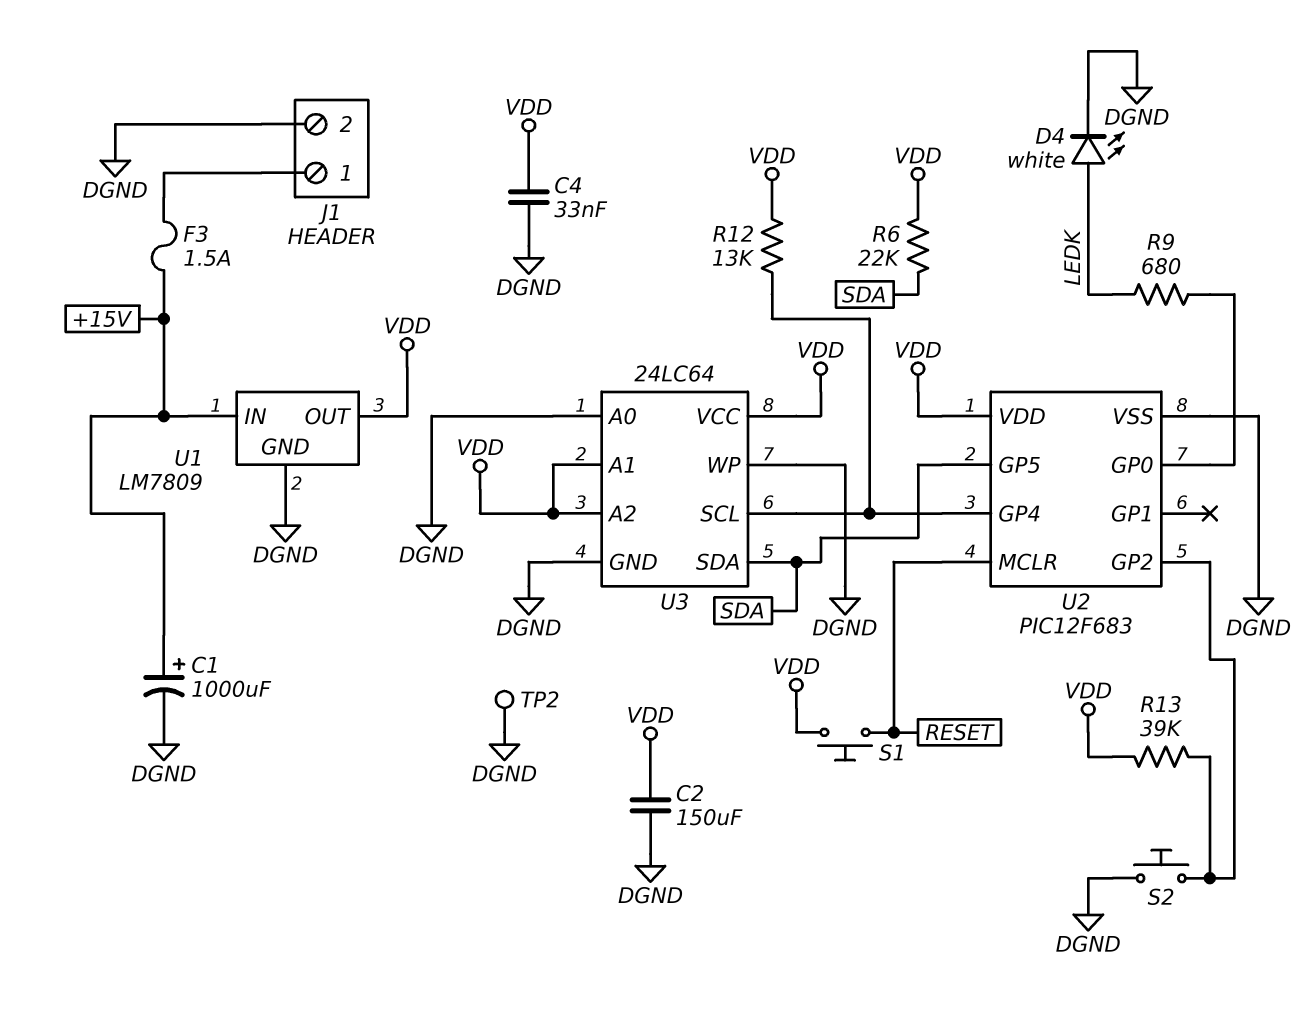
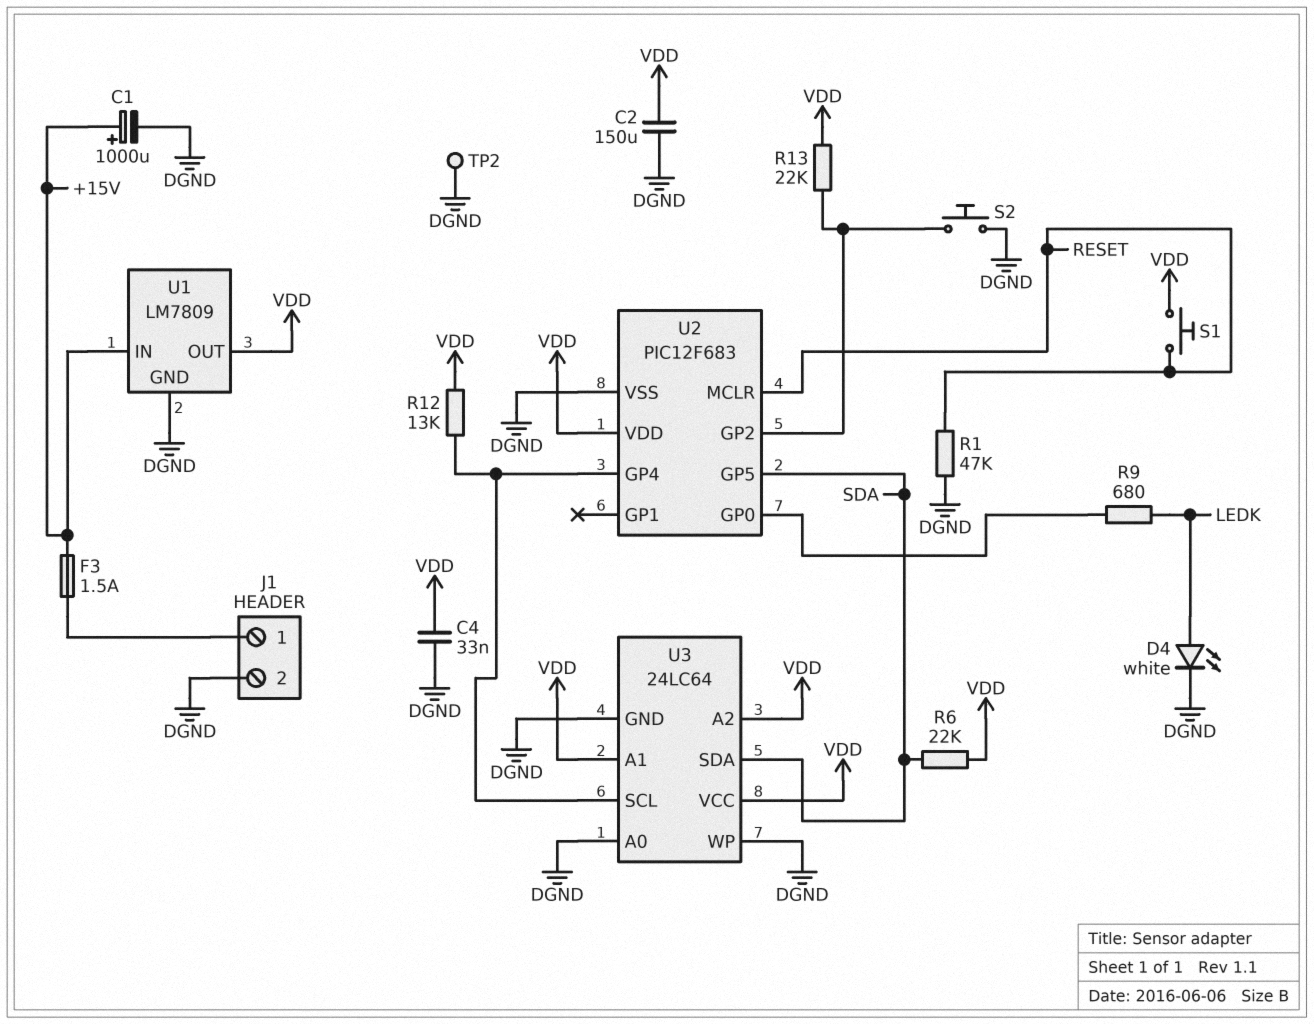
R1: none -> 47k (DGND, RESET)
R13: 39k (U2/GP2, VDD) -> 22k (U2/GP2, VDD)

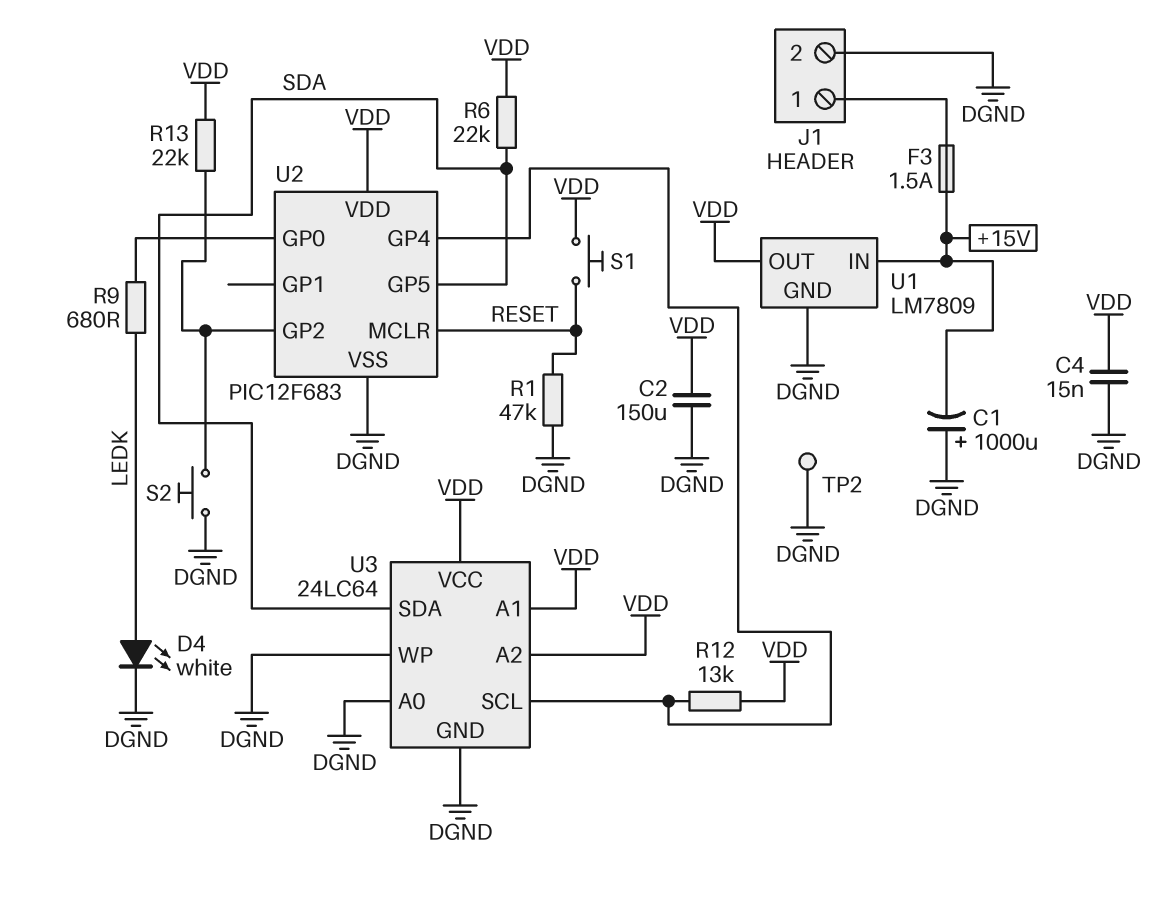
C1: 1000uF (plus +15V, minus DGND) -> 1000uF (plus DGND, minus +15V)
C4: 33nF (DGND, VDD) -> 15nF (DGND, VDD)

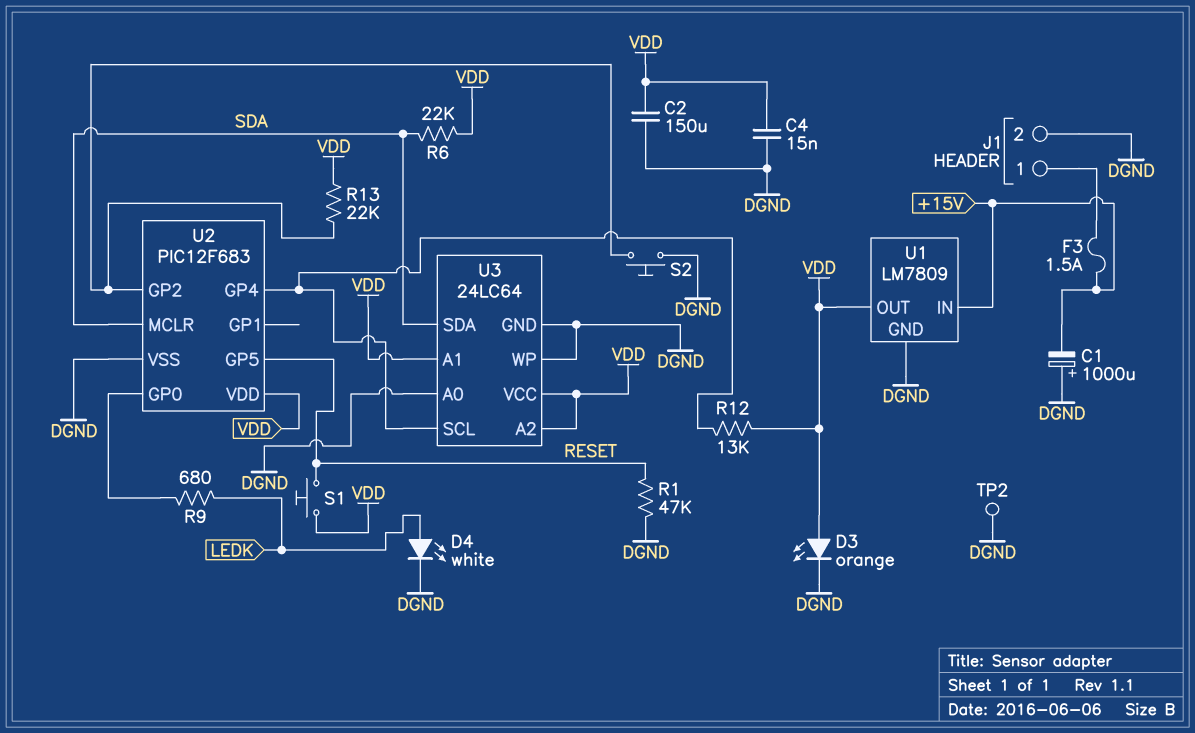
D3: none -> LED orange (A VDD, K DGND)
U2 pin GP5: SDA -> RESET
U2 pin MCLR: RESET -> SDA

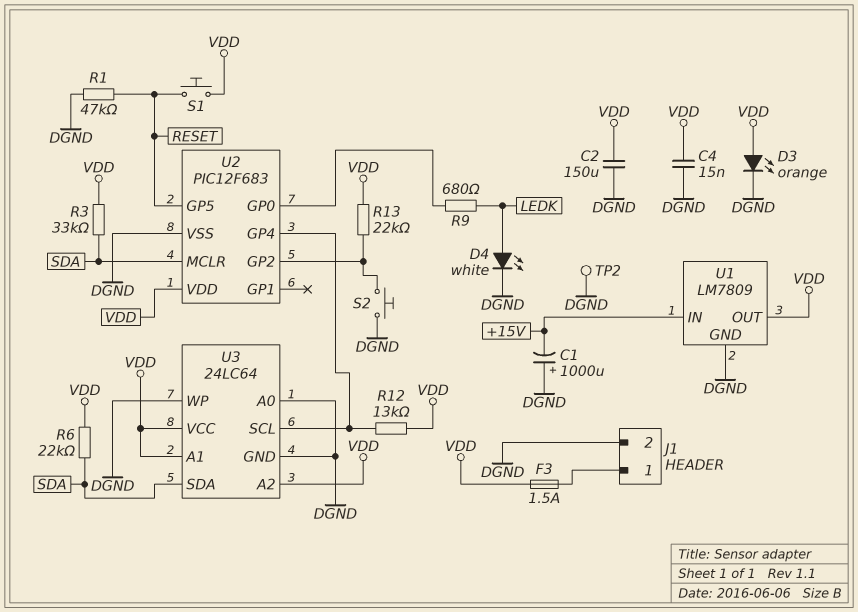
F3: 1.5A (+15V, J1/1) -> 1.5A (J1/1, VDD)
R3: none -> 33k (SDA, VDD)

